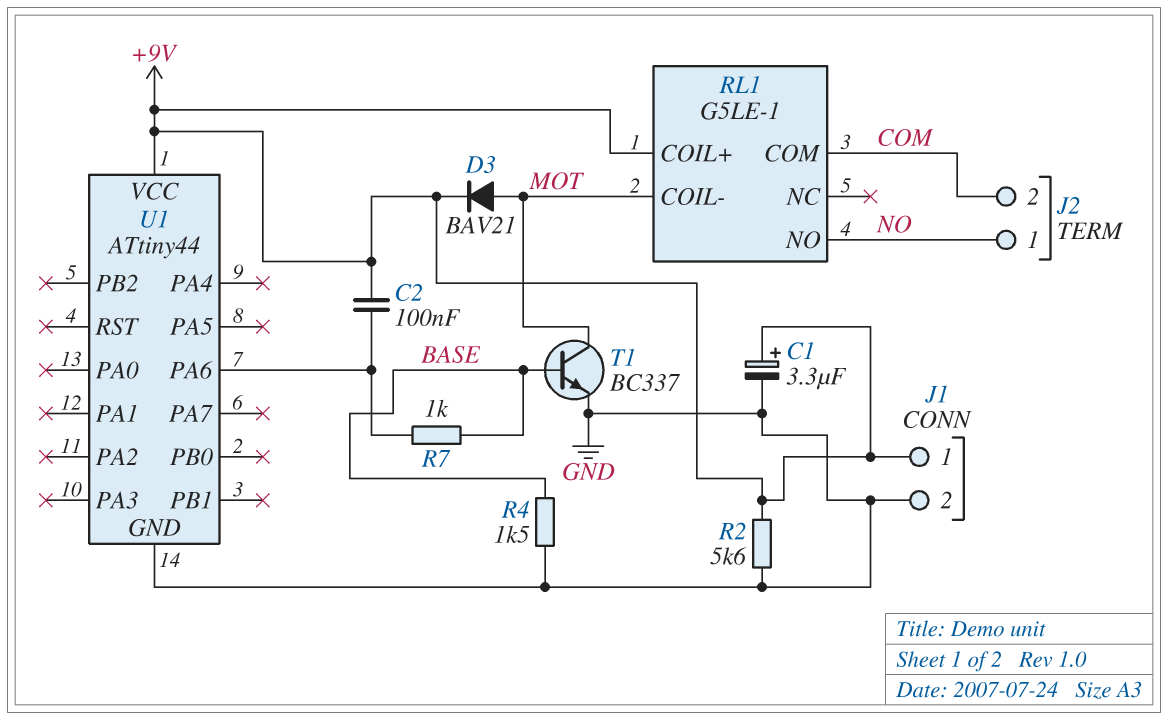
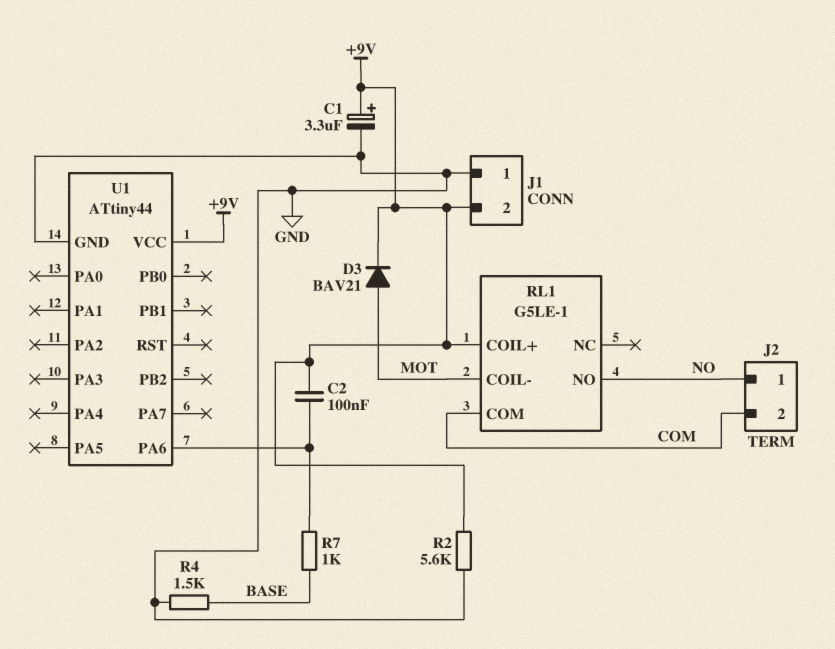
J1 pin 1: +9V -> GND
J1 pin 2: GND -> +9V
T1: NPN BC337 (B BASE, C MOT, E GND) -> none

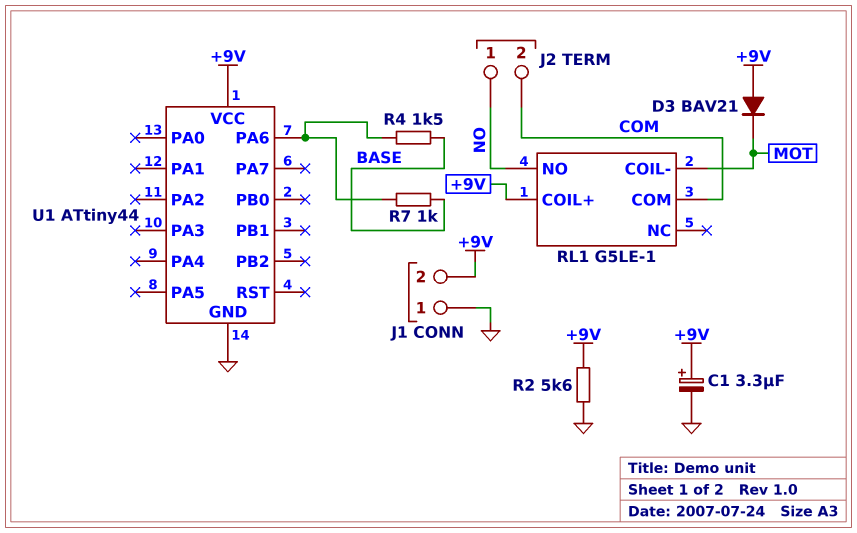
C2: 100nF (+9V, U1/PA6) -> none
D3: diode BAV21 (A MOT, K +9V) -> diode BAV21 (A +9V, K MOT)
R4: 1.5k (BASE, GND) -> 1.5k (BASE, U1/PA6)

